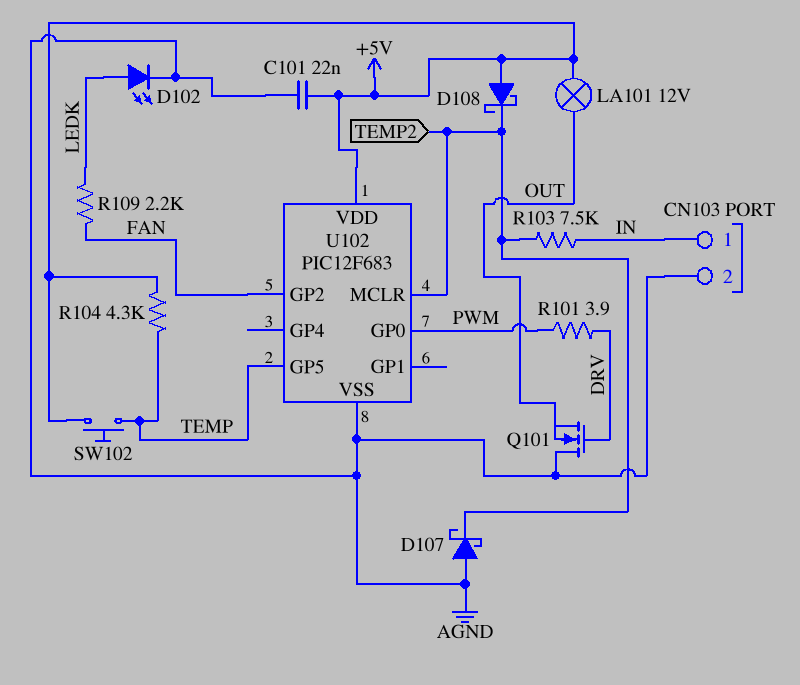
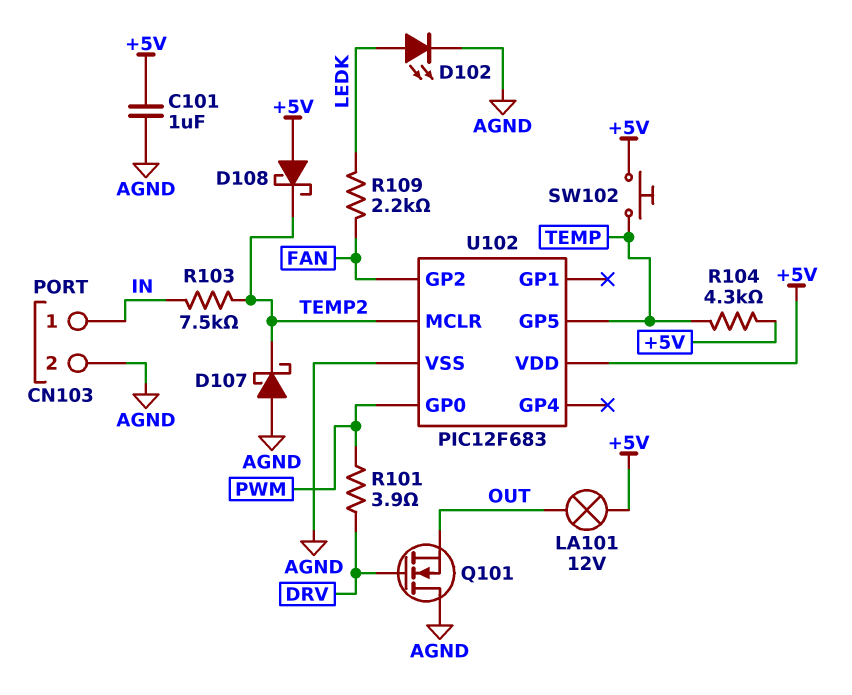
C101: 22nF (+5V, AGND) -> 1uF (+5V, AGND)

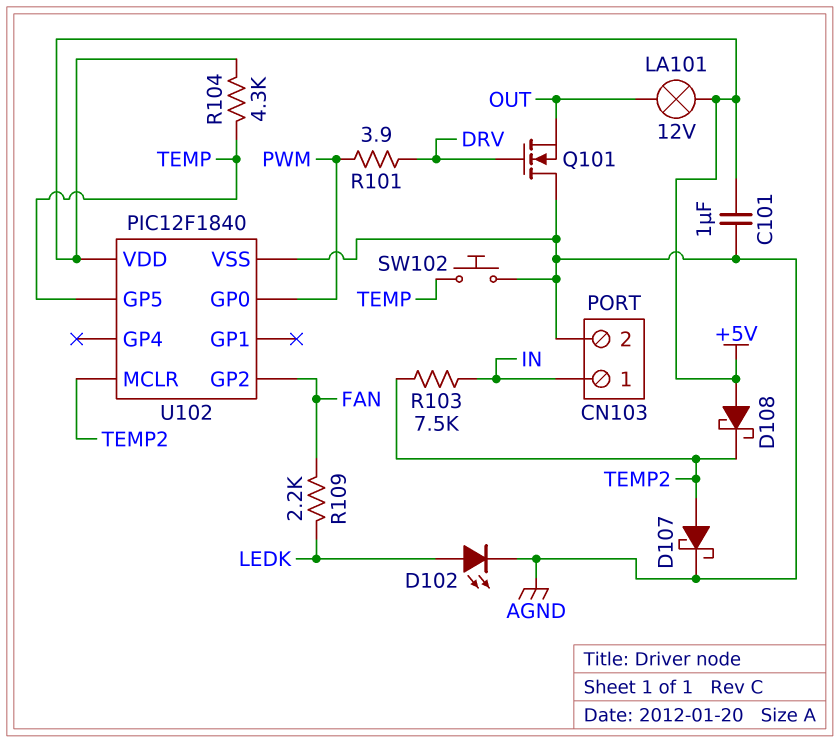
D107: schottky (A AGND, K TEMP2) -> schottky (A TEMP2, K AGND)
SW102: button (+5V, TEMP) -> button (AGND, TEMP)
U102: PIC12F683 -> PIC12F1840

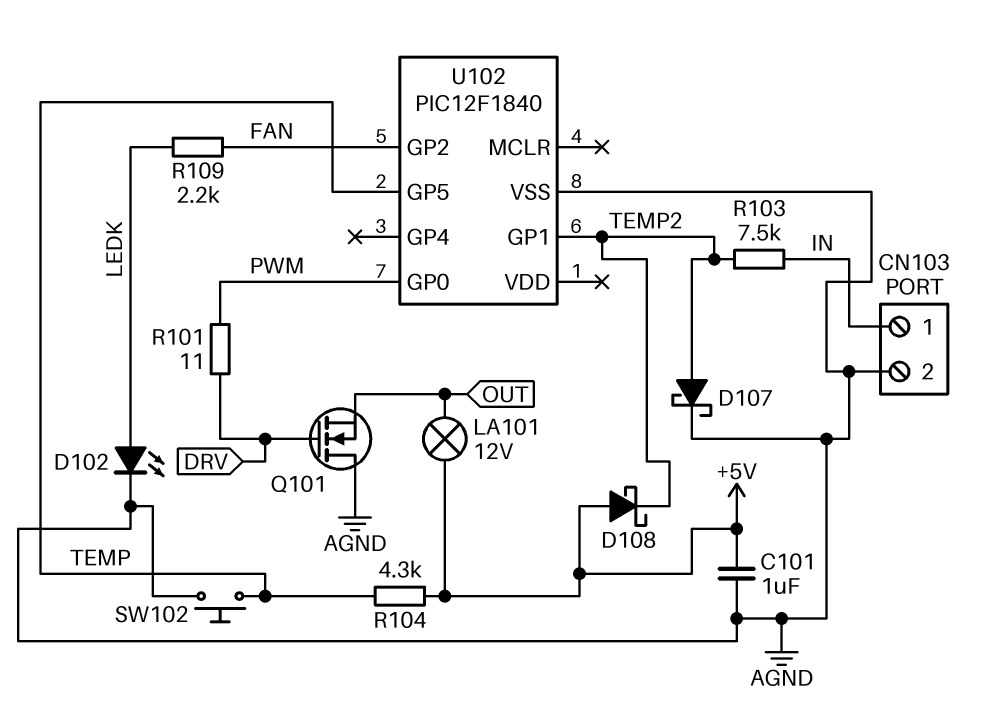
R101: 3.9 (DRV, PWM) -> 11 (DRV, PWM)
U102 pin GP1: none -> TEMP2
U102 pin MCLR: TEMP2 -> none
U102 pin VDD: +5V -> none

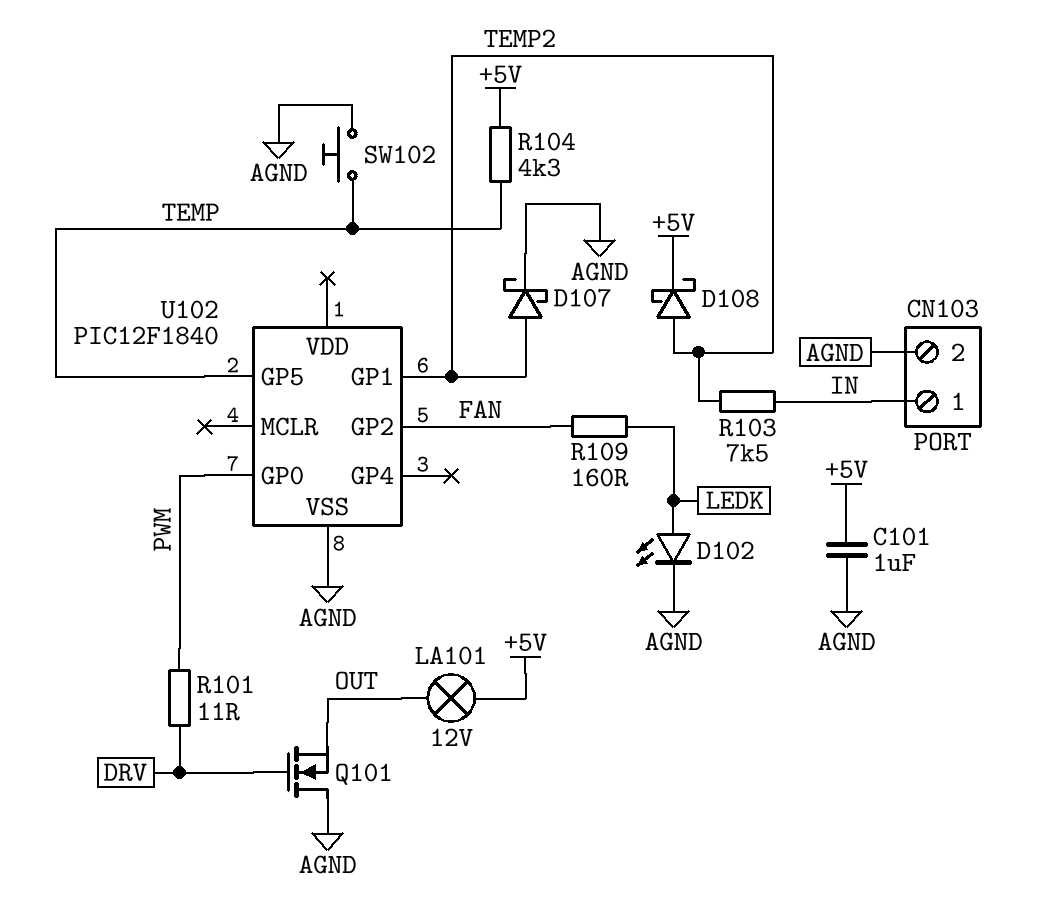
D108: schottky (A +5V, K TEMP2) -> schottky (A TEMP2, K +5V)
R109: 2.2k (FAN, LEDK) -> 160 (FAN, LEDK)

